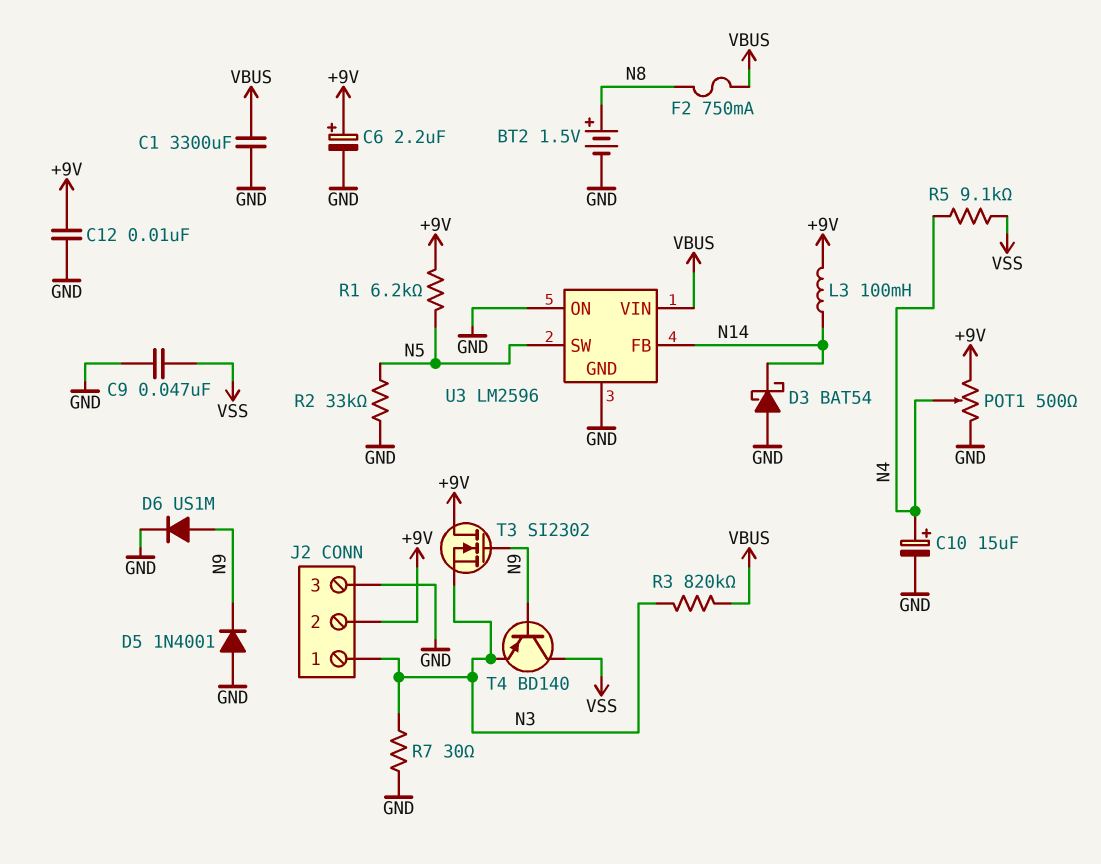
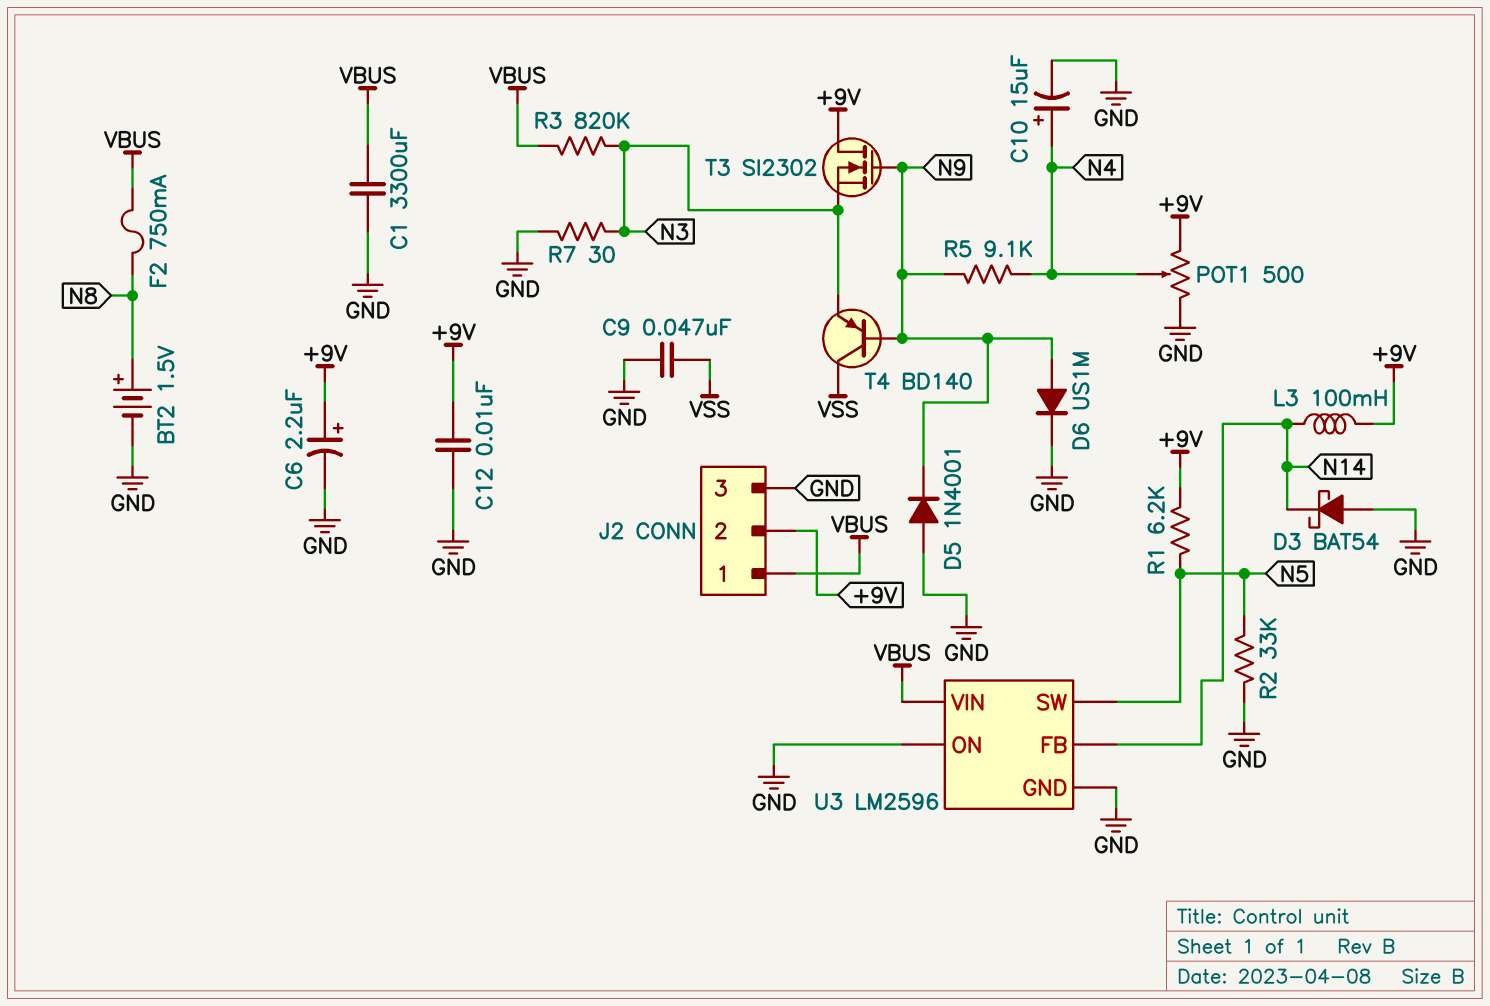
J2 pin 1: N3 -> VBUS
R5: 9.1k (N4, VSS) -> 9.1k (N4, N9)

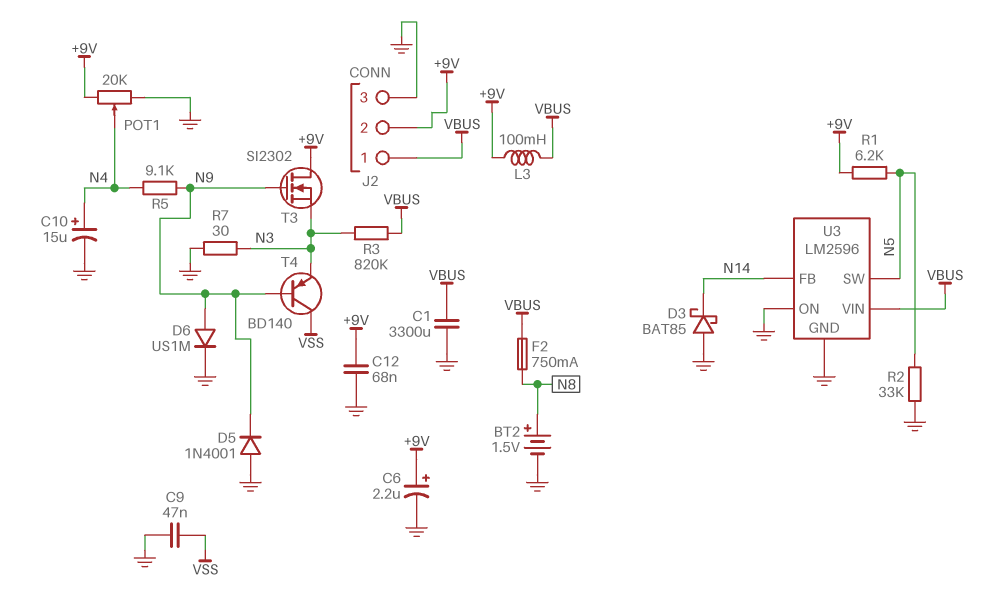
C12: 10nF (+9V, GND) -> 68nF (+9V, GND)
D3: schottky BAT54 (A GND, K N14) -> schottky BAT85 (A GND, K N14)
L3: 100mH (+9V, N14) -> 100mH (+9V, VBUS)
POT1: 500 (+9V, GND, wiper N4) -> 20k (+9V, GND, wiper N4)

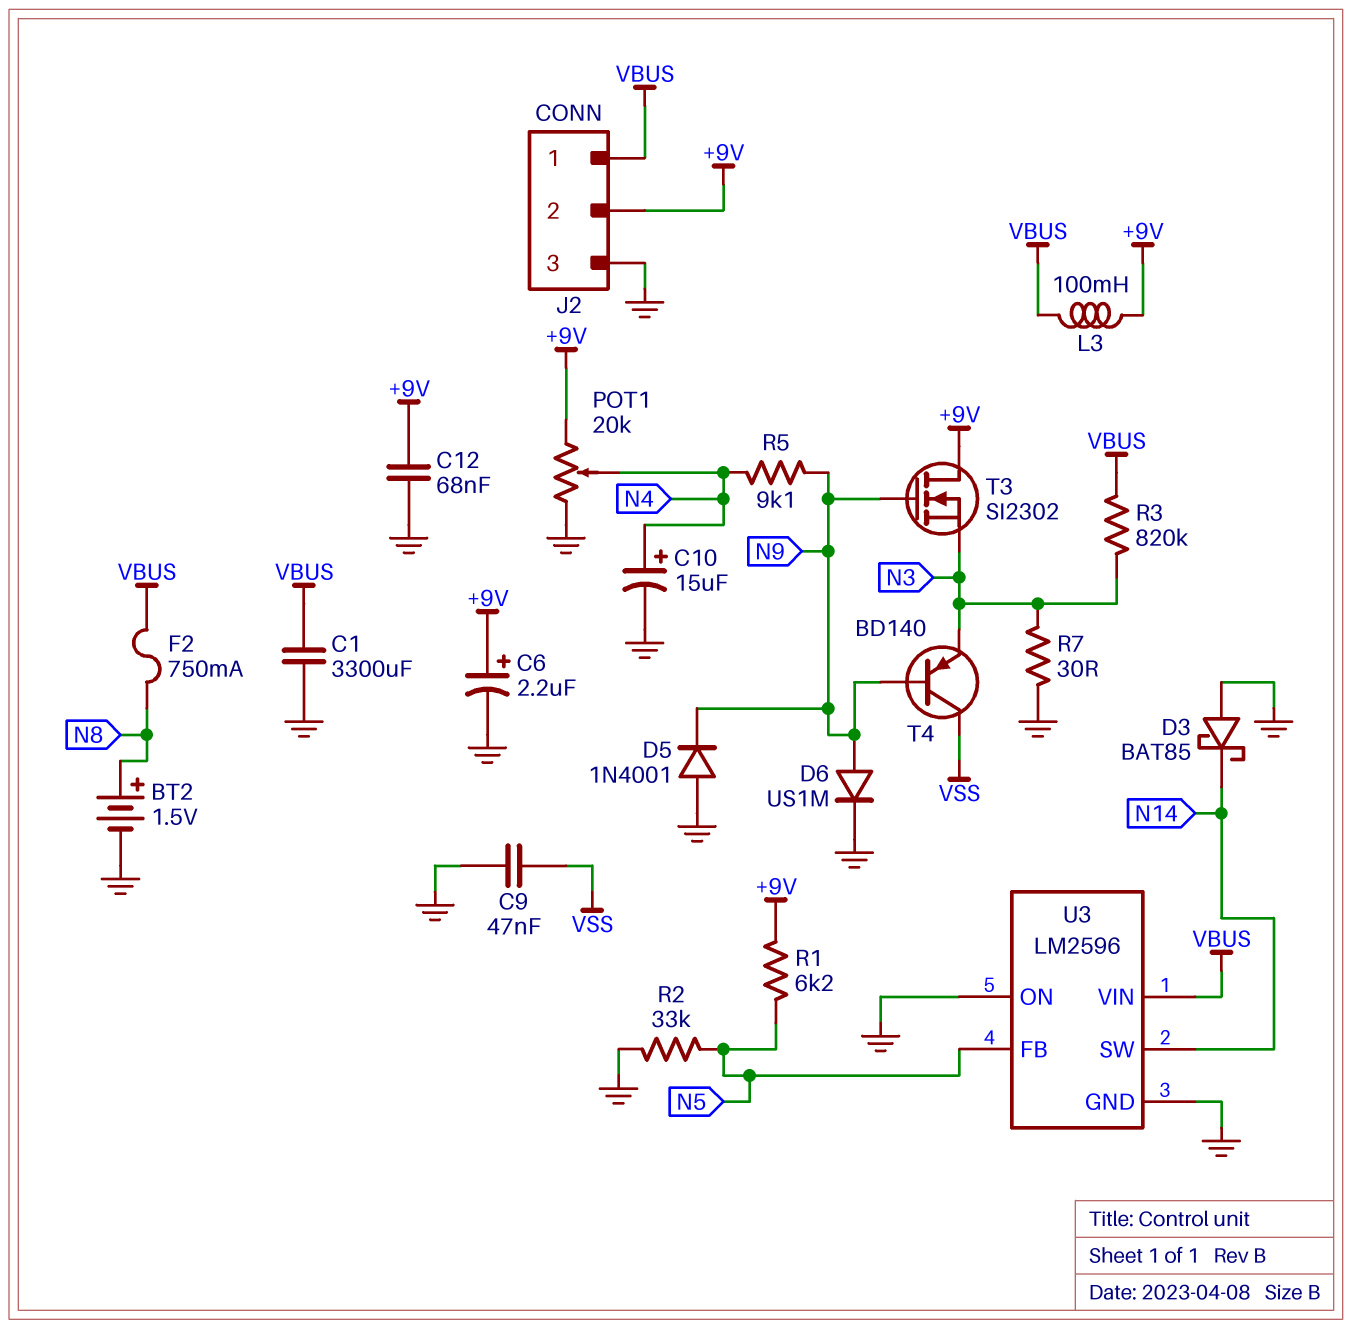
U3 pin FB: N14 -> N5
U3 pin SW: N5 -> N14

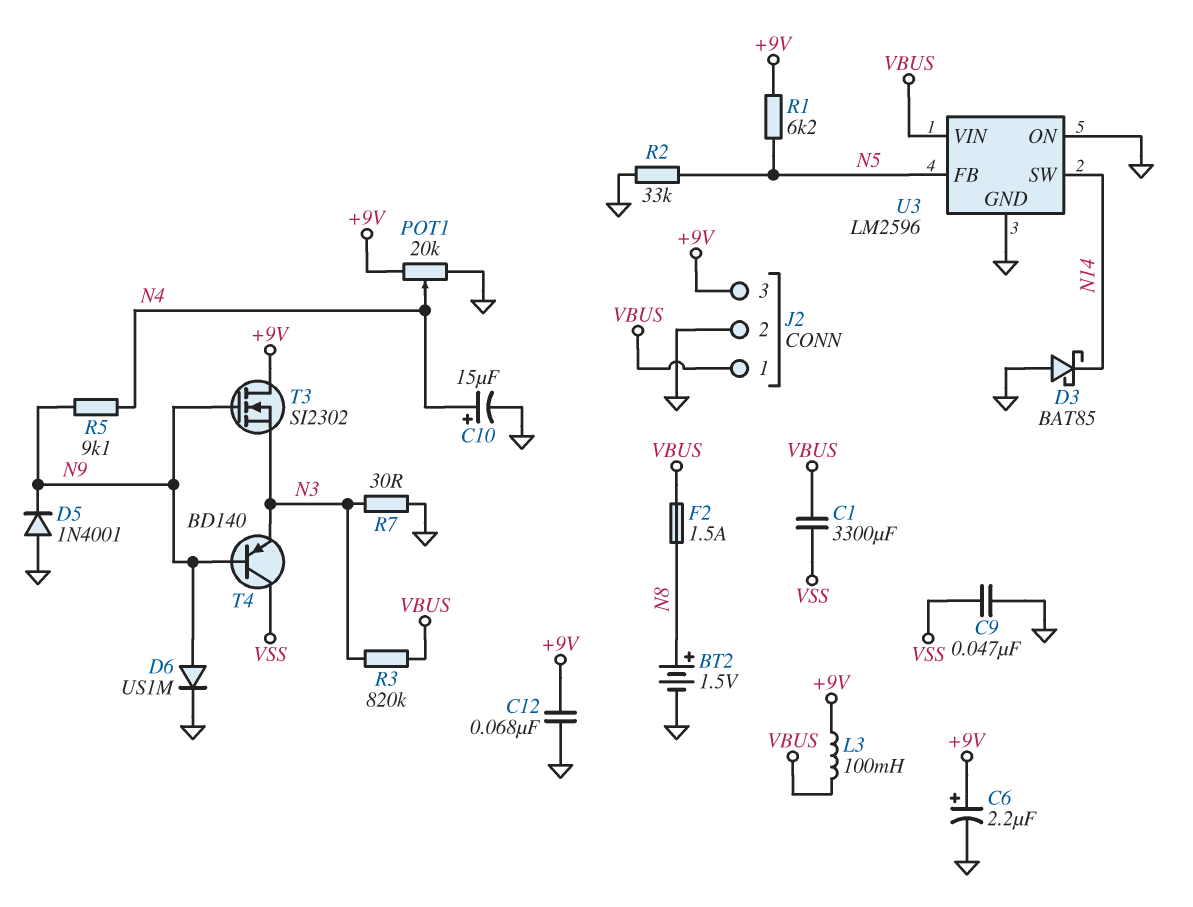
C1: 3300uF (GND, VBUS) -> 3300uF (VBUS, VSS)
F2: 750mA (N8, VBUS) -> 1.5A (N8, VBUS)
J2 pin 2: +9V -> GND
J2 pin 3: GND -> +9V

